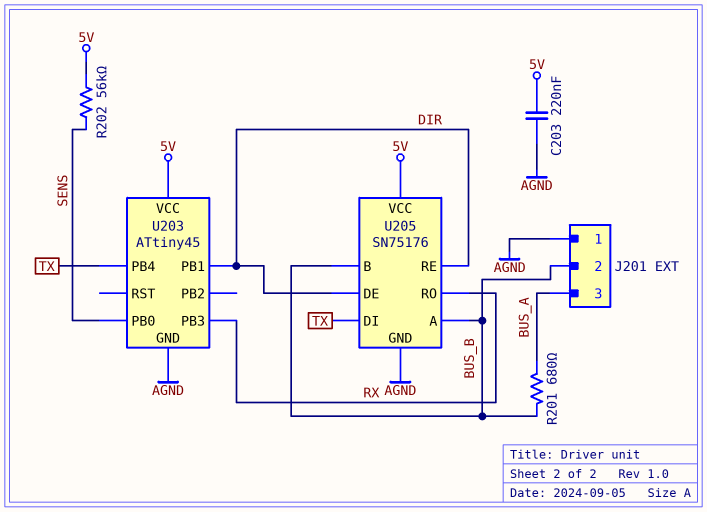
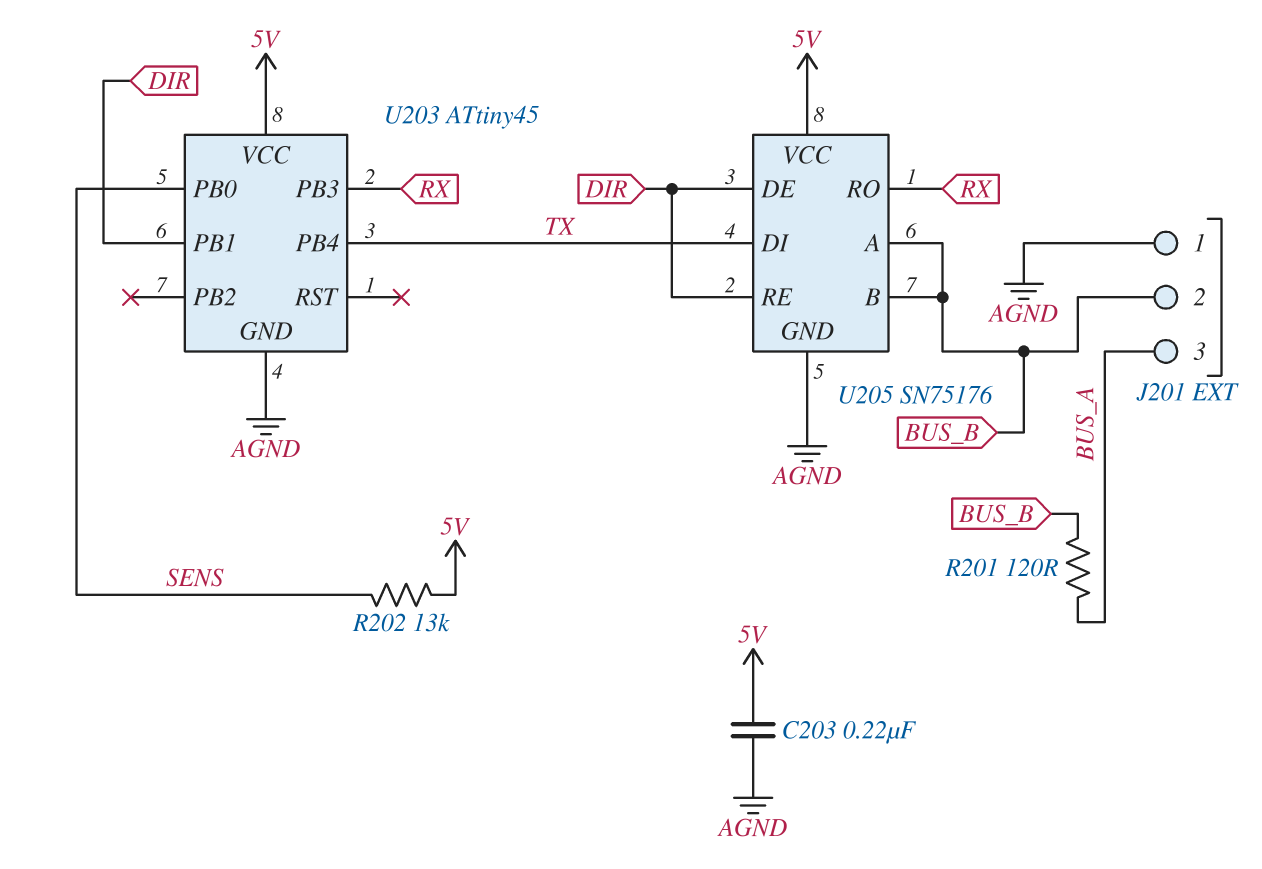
R201: 680 (BUS_A, BUS_B) -> 120 (BUS_A, BUS_B)
R202: 56k (5V, SENS) -> 13k (5V, SENS)

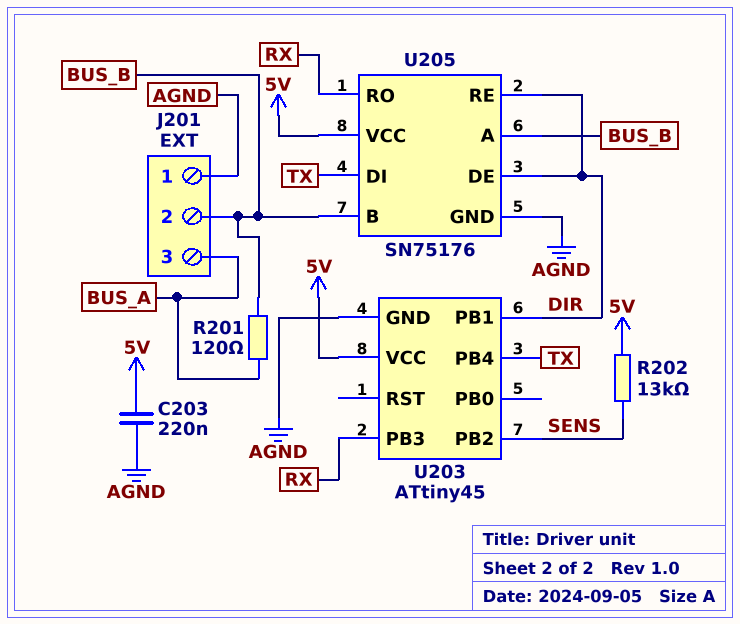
U203 pin PB0: SENS -> none
U203 pin PB2: none -> SENS

